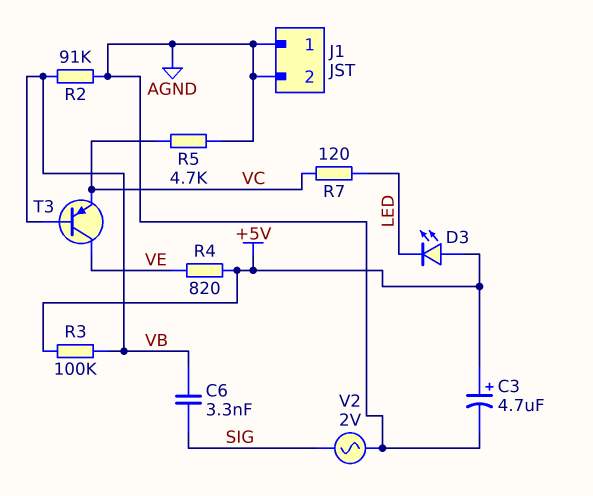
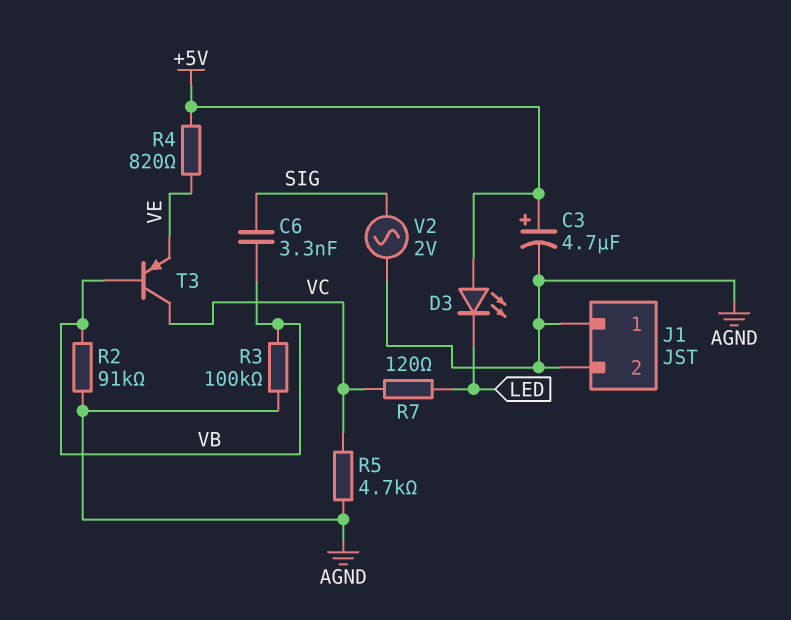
R3: 100k (+5V, VB) -> 100k (AGND, VB)
T3: PNP (B VB, C VE, E VC) -> PNP (B VB, C VC, E VE)

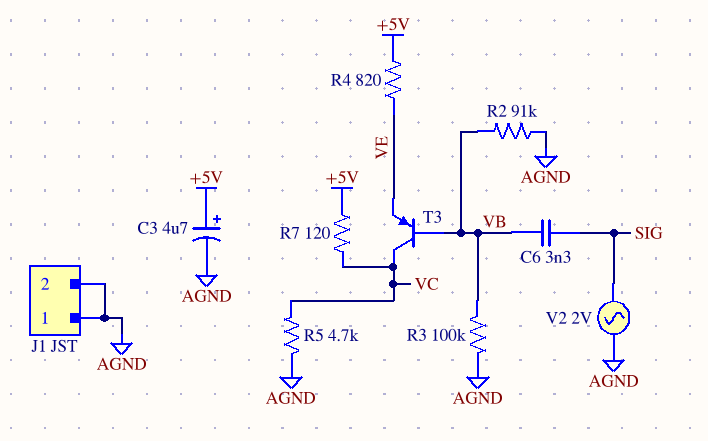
D3: LED (A +5V, K LED) -> none
R7: 120 (LED, VC) -> 120 (+5V, VC)

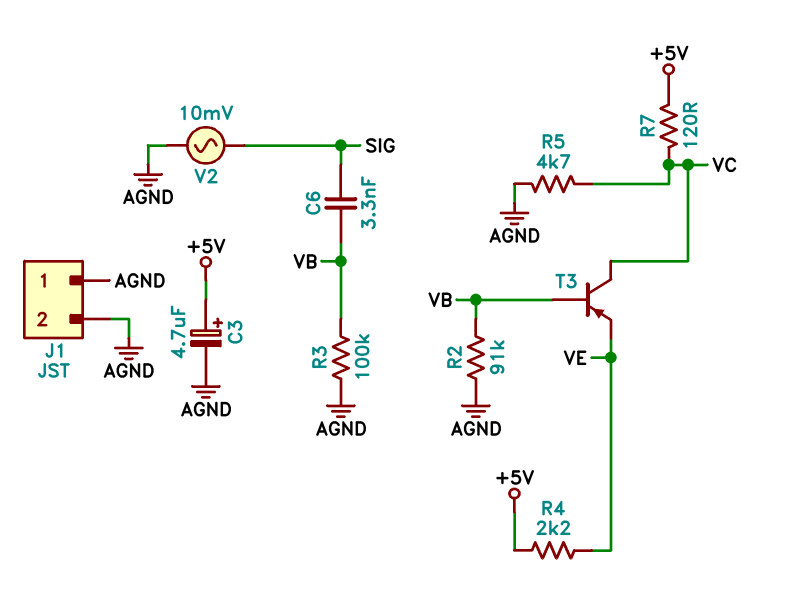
R4: 820 (+5V, VE) -> 2.2k (+5V, VE)
V2: AC 2V (AGND, SIG) -> AC 10mV (AGND, SIG)

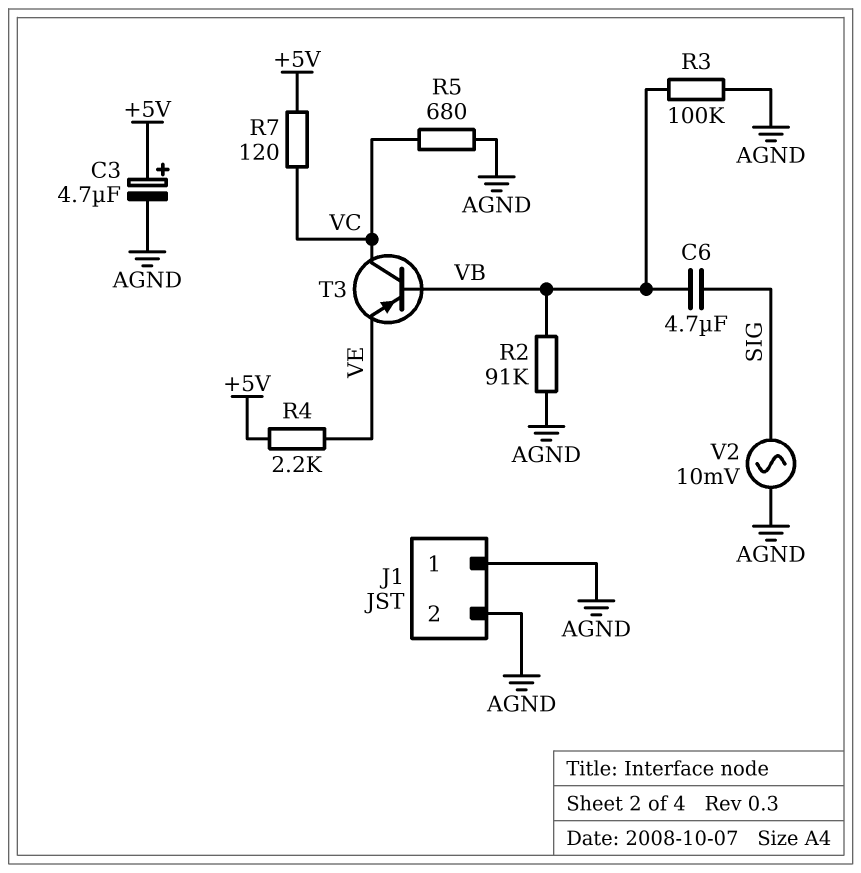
C6: 3.3nF (SIG, VB) -> 4.7uF (SIG, VB)
R5: 4.7k (AGND, VC) -> 680 (AGND, VC)

